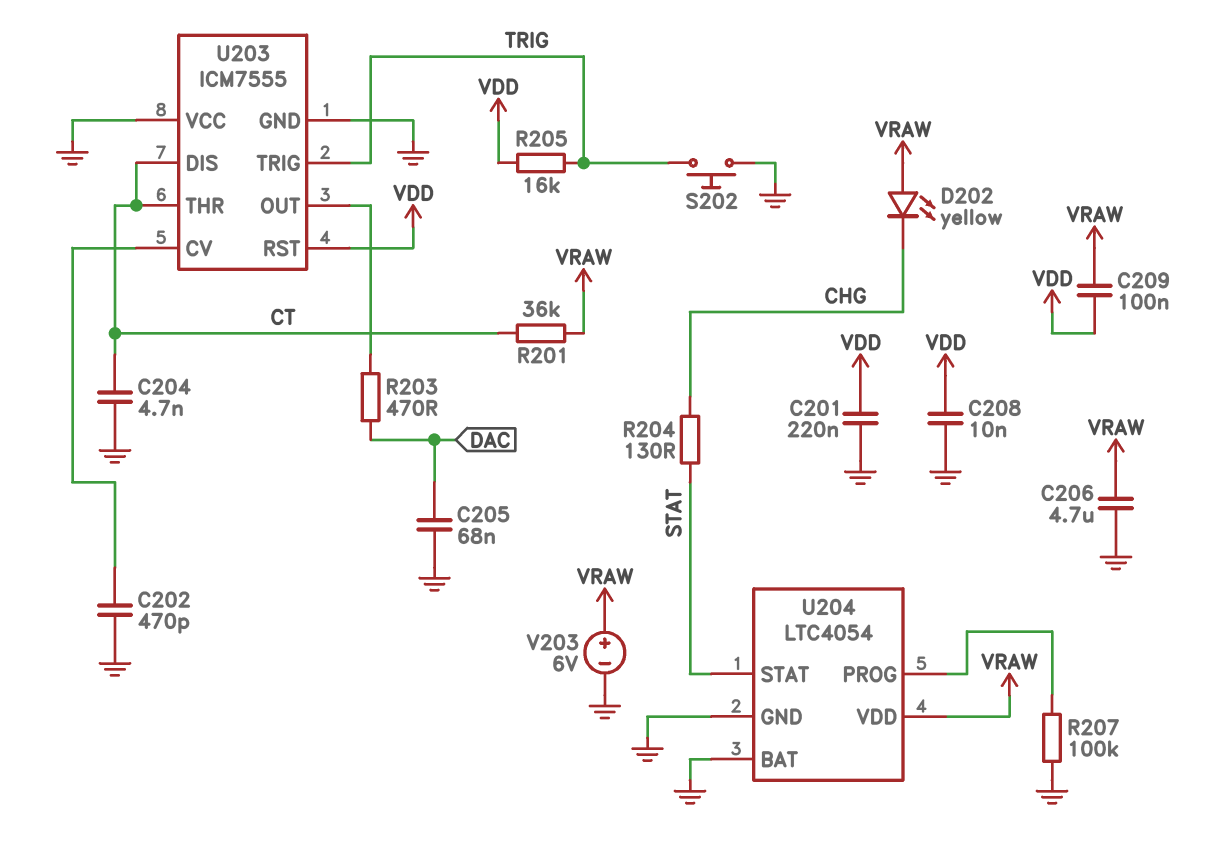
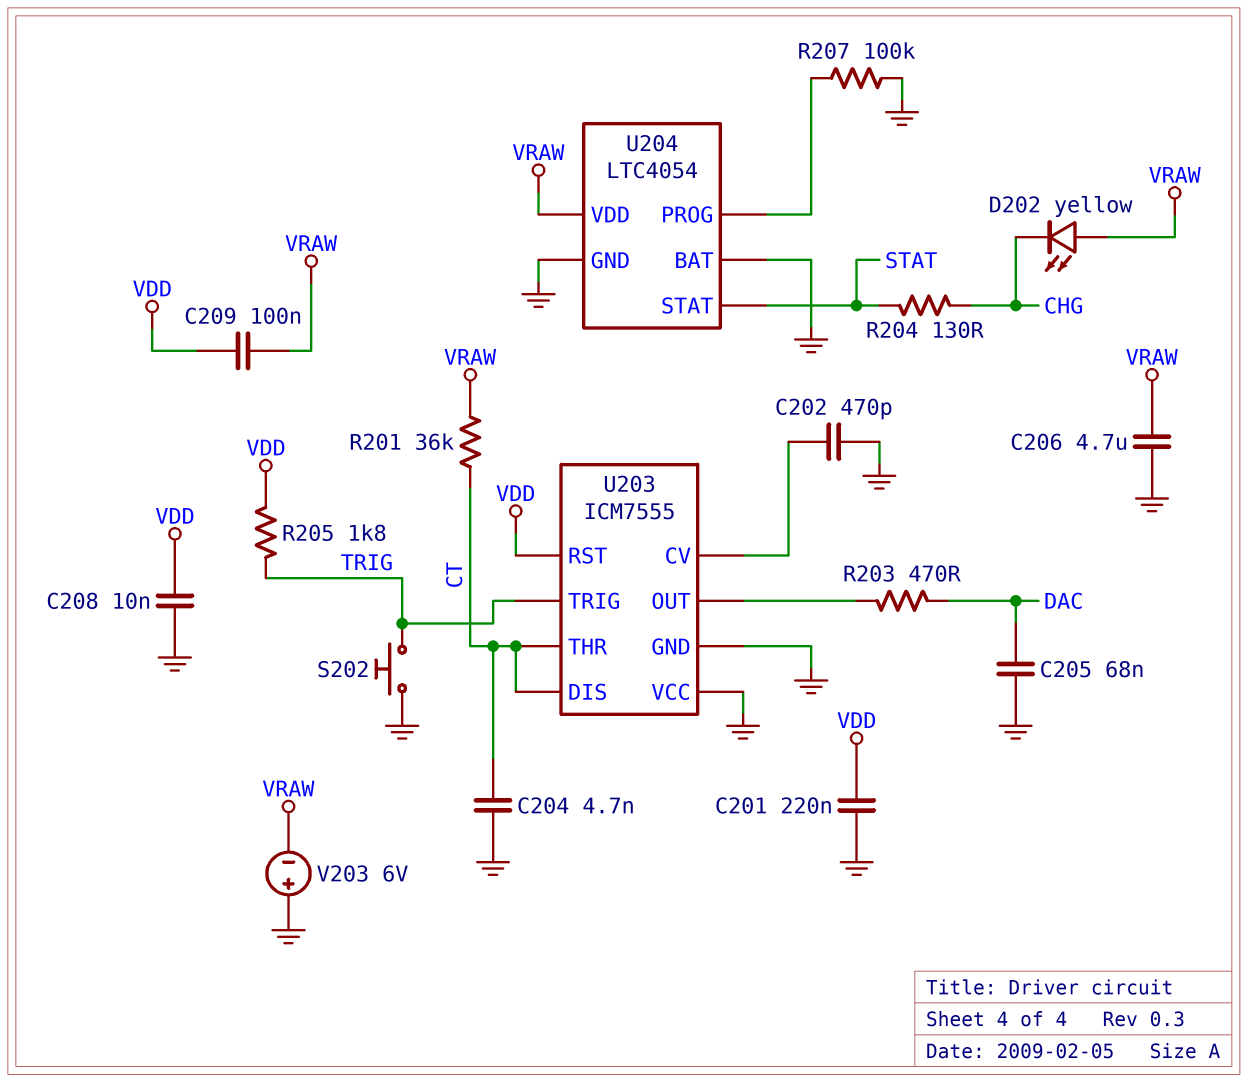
R205: 16k (TRIG, VDD) -> 1.8k (TRIG, VDD)
V203: 6V (plus VRAW, minus GND) -> 6V (plus GND, minus VRAW)

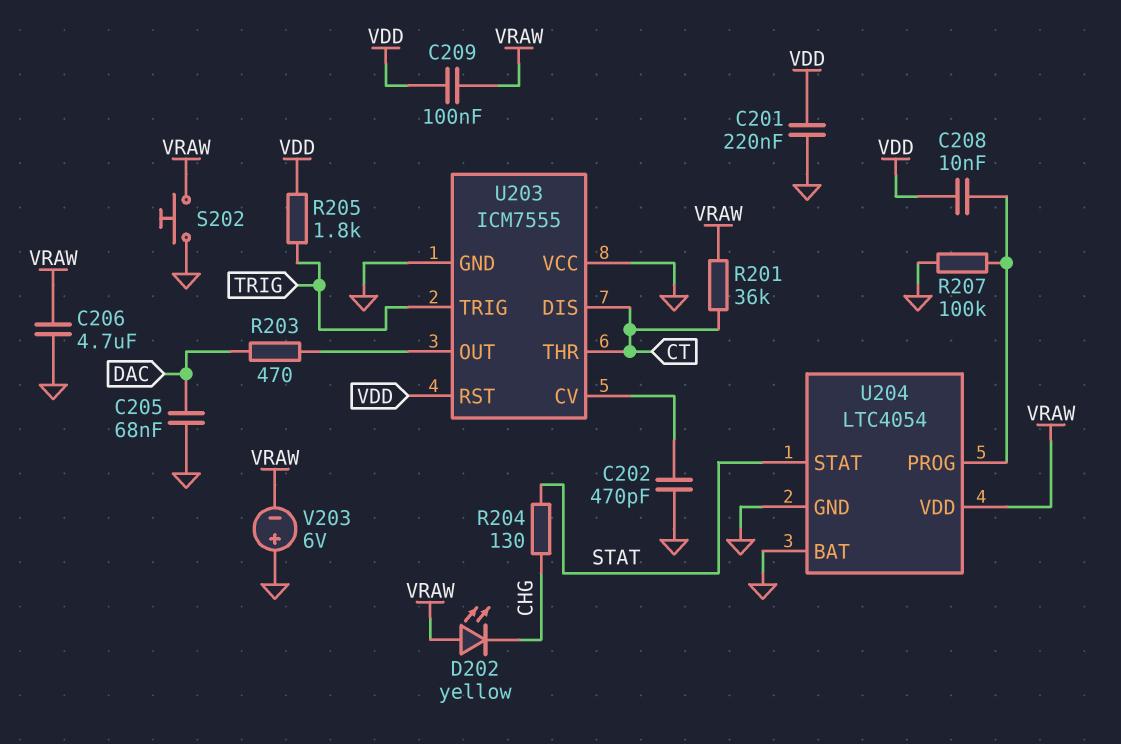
C204: 4.7nF (CT, GND) -> none
C208: 10nF (GND, VDD) -> 10nF (U204/PROG, VDD)
S202: button (GND, TRIG) -> button (GND, VRAW)

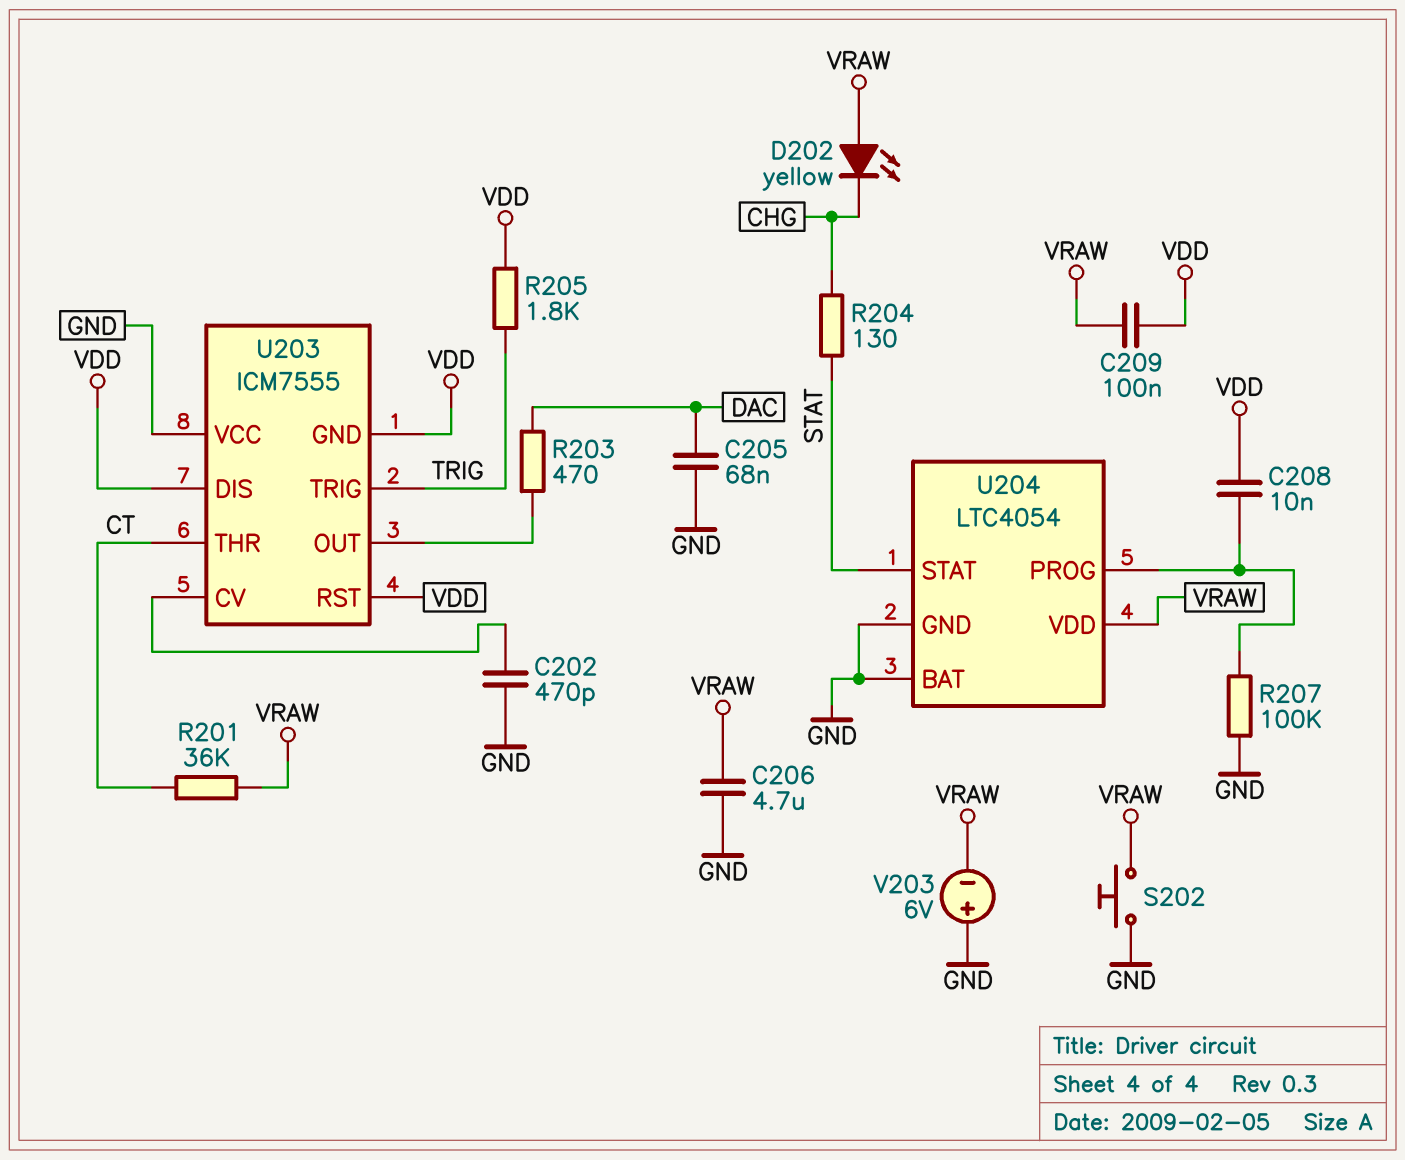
C201: 220nF (GND, VDD) -> none
U203 pin DIS: CT -> VDD
U203 pin GND: GND -> VDD

